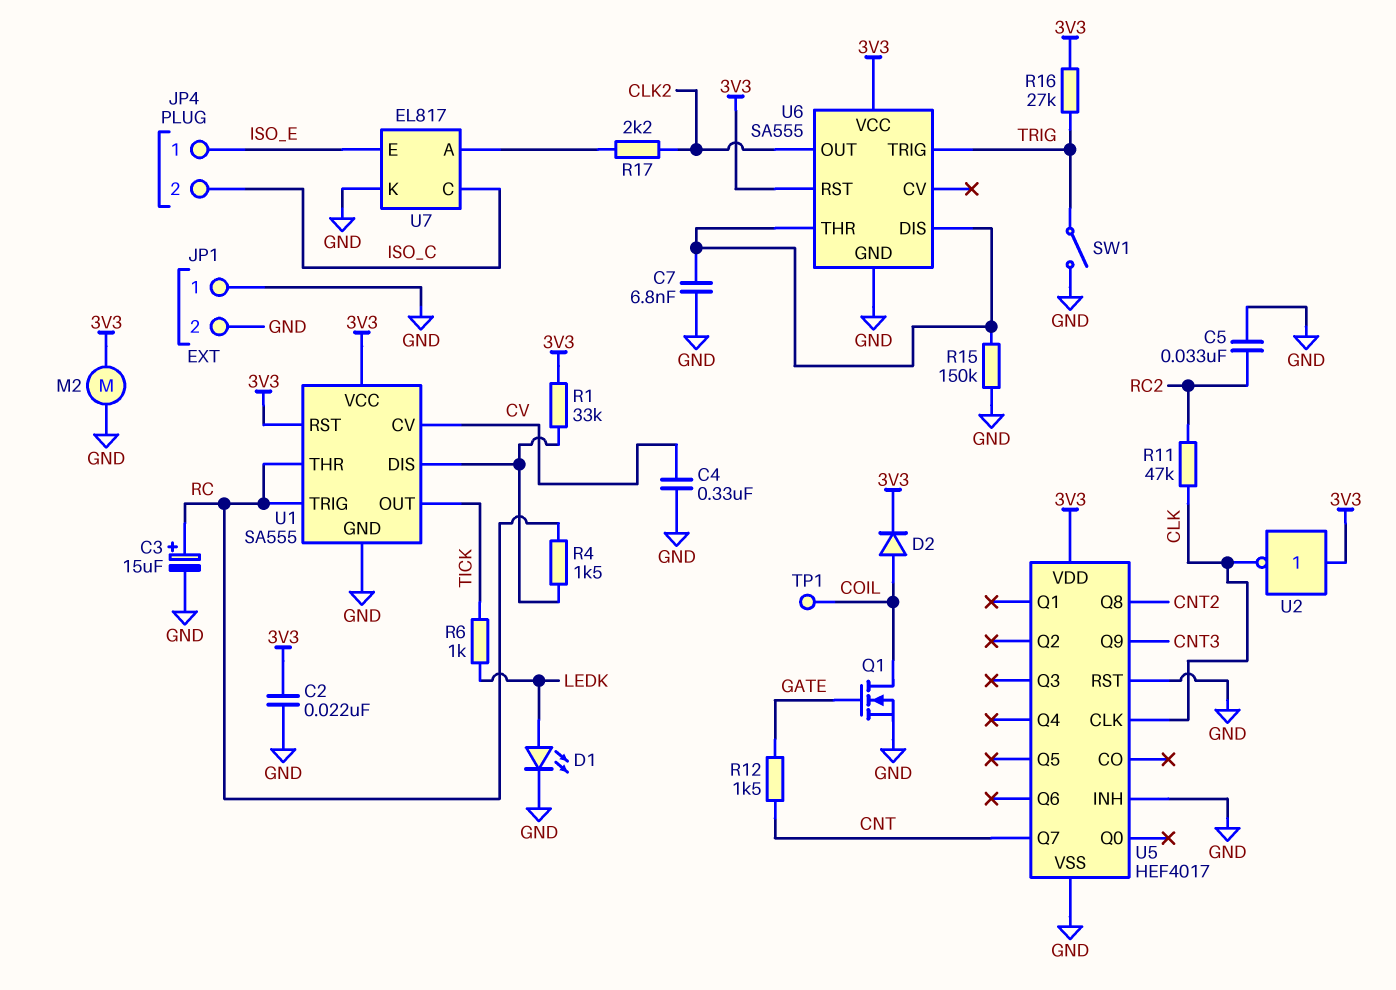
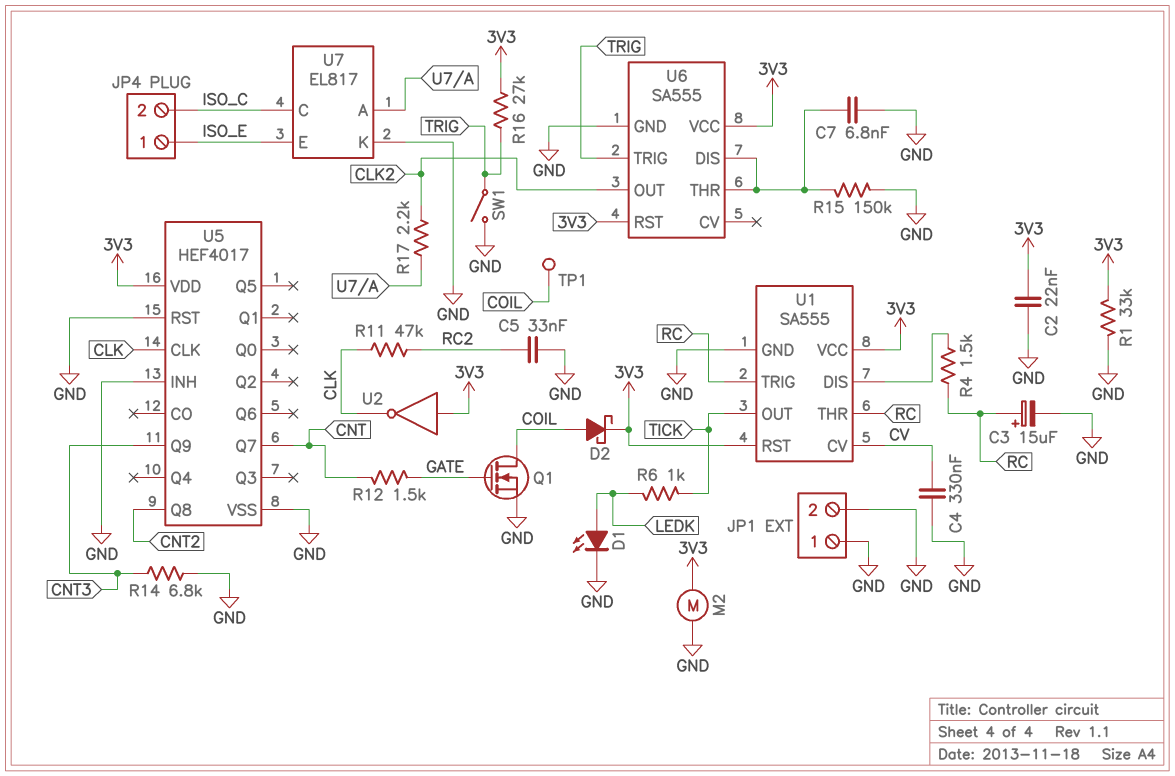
D2: diode (A COIL, K 3V3) -> schottky (A COIL, K 3V3)
R1: 33k (3V3, U1/DIS) -> 33k (3V3, GND)
R14: none -> 6.8k (CNT3, GND)

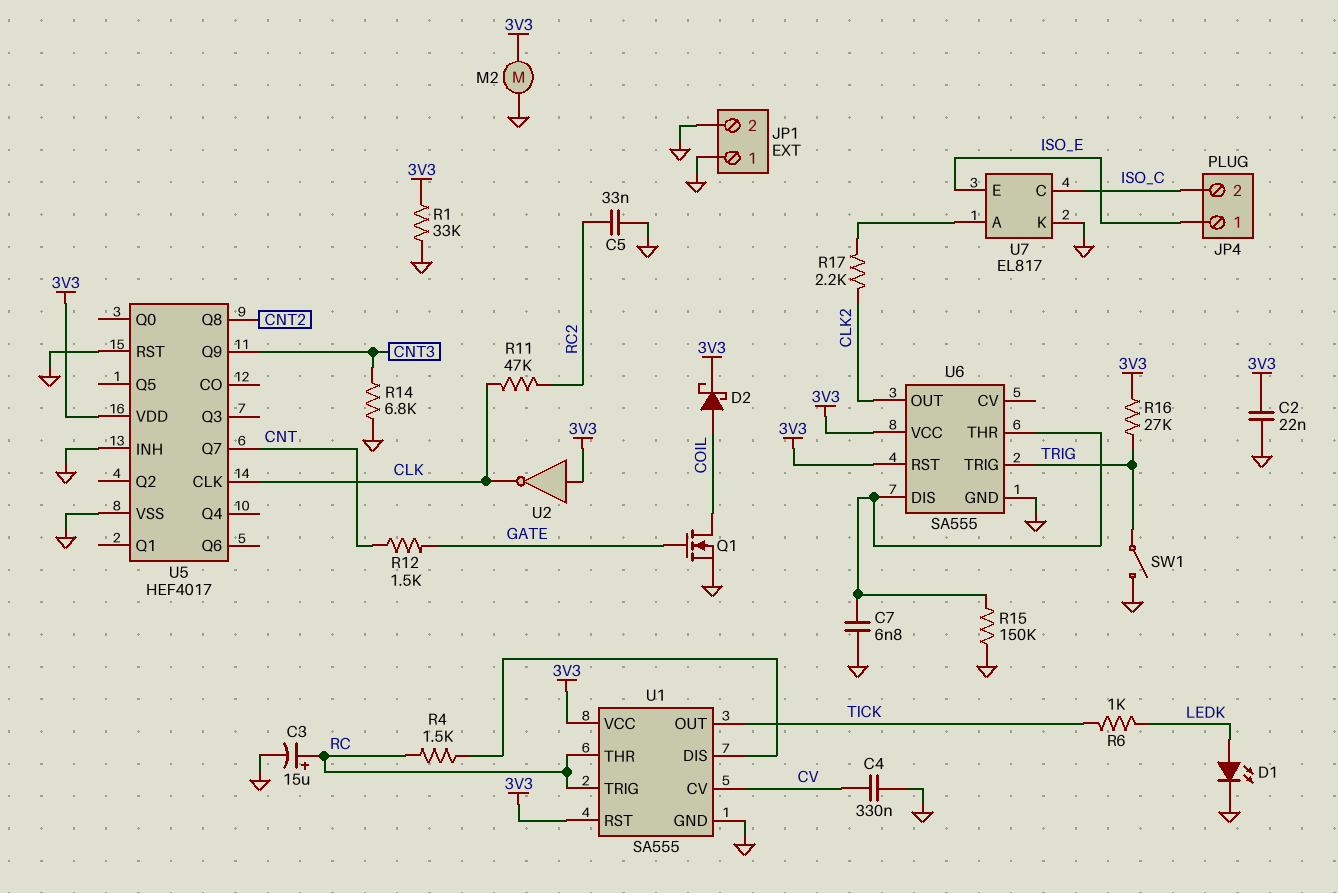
TP1: test point (COIL) -> none

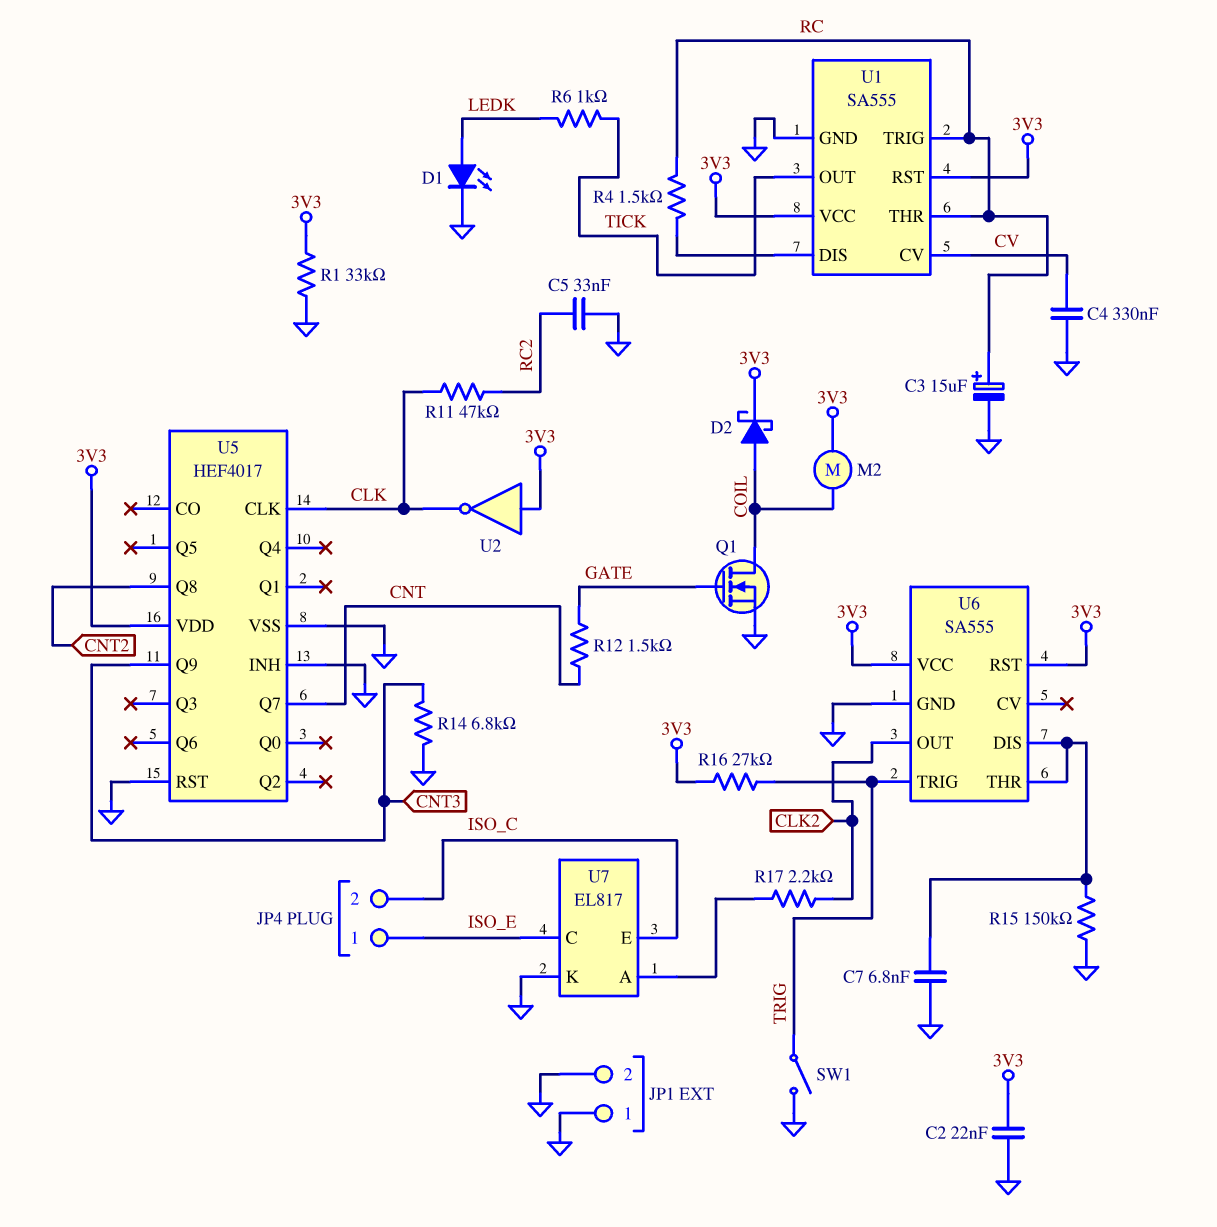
M2: motor (3V3, GND) -> motor (3V3, COIL)
U7 pin C: ISO_C -> ISO_E
U7 pin E: ISO_E -> ISO_C

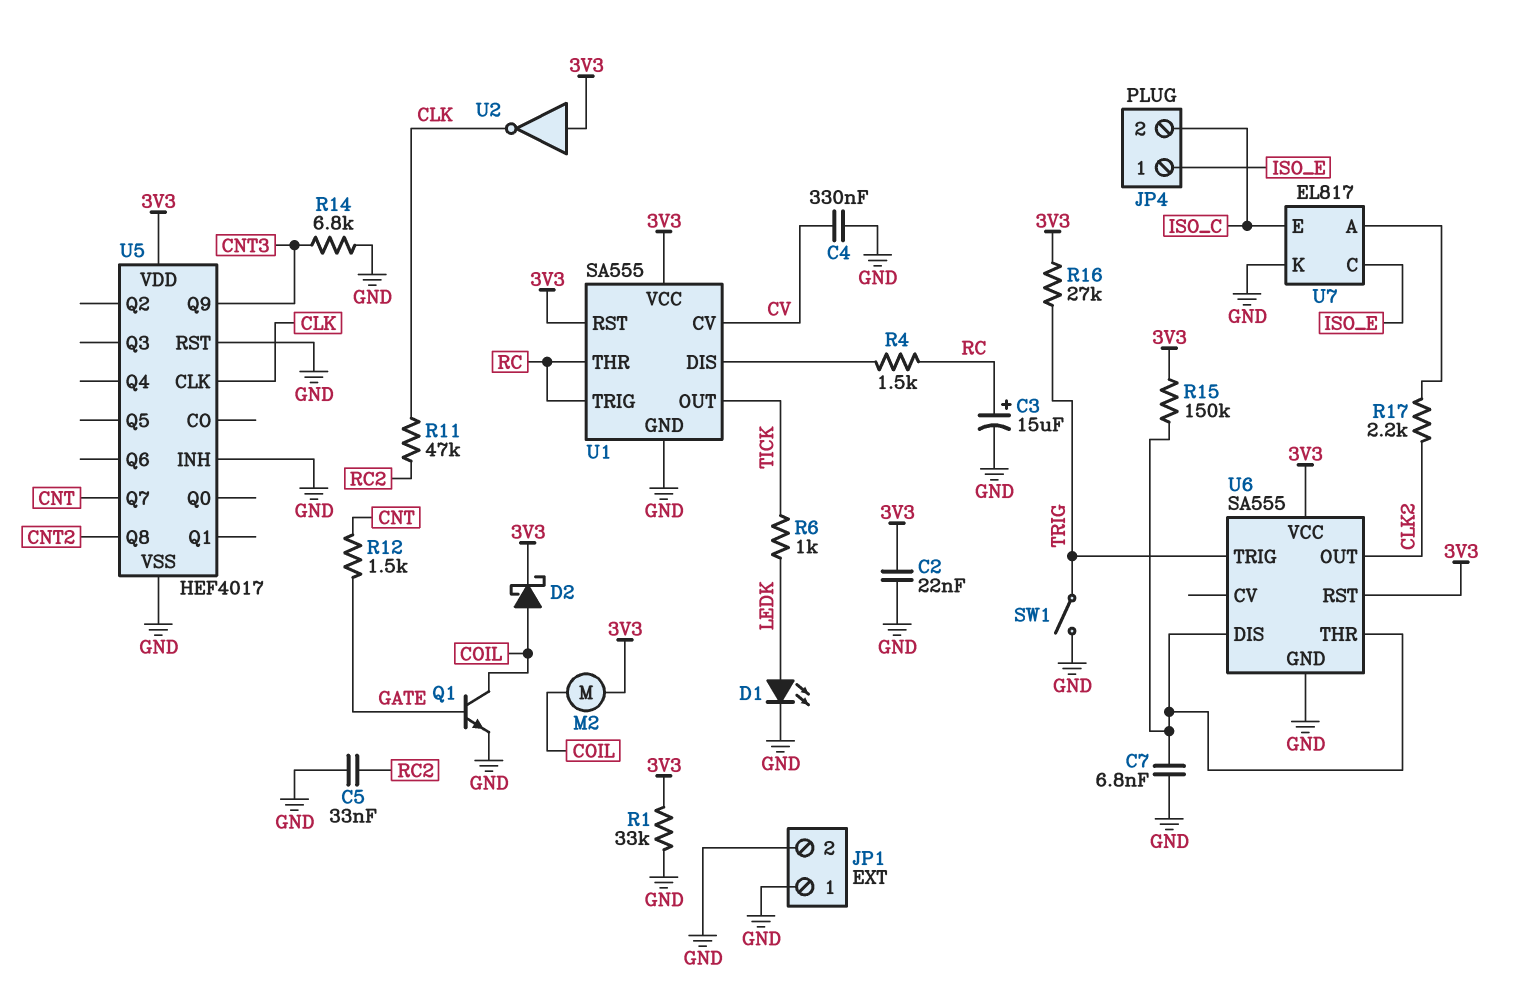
Q1: NMOS (G GATE, D COIL, S GND) -> NPN (B GATE, C COIL, E GND)
R15: 150k (GND, U6/DIS) -> 150k (3V3, U6/DIS)

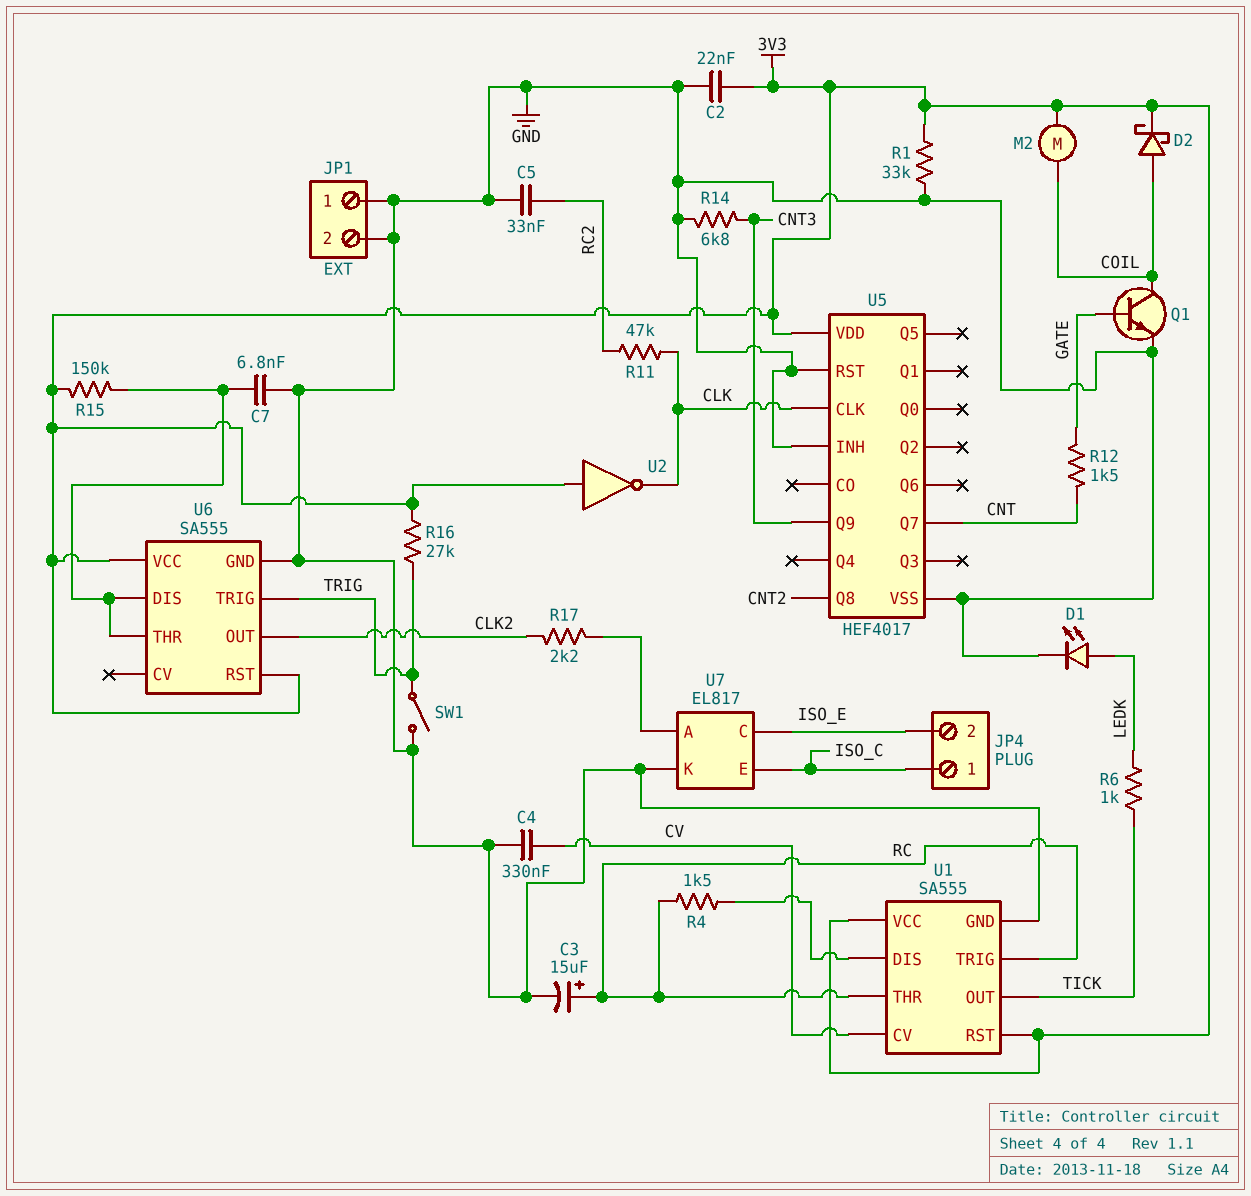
JP4 pin 1: ISO_E -> ISO_C
JP4 pin 2: ISO_C -> ISO_E

